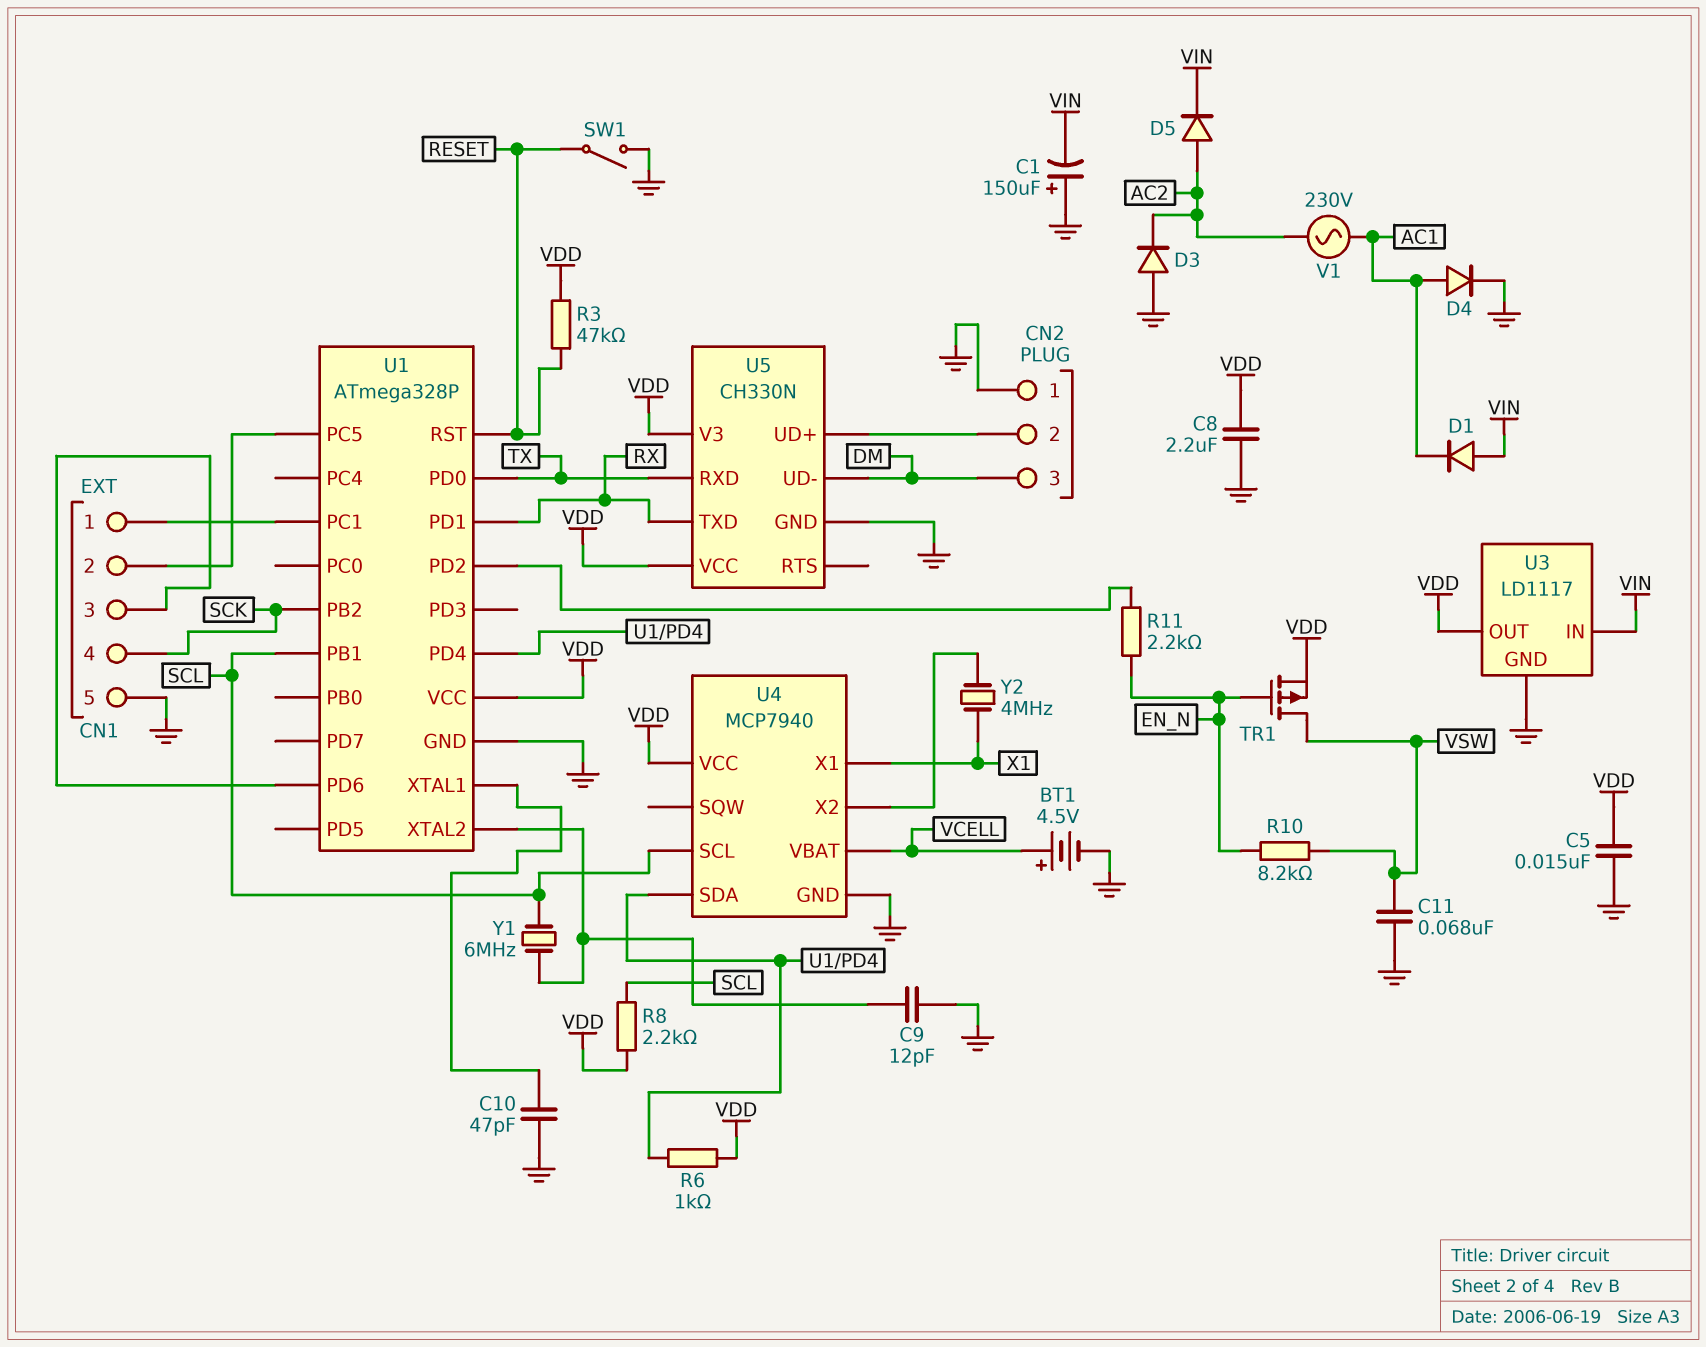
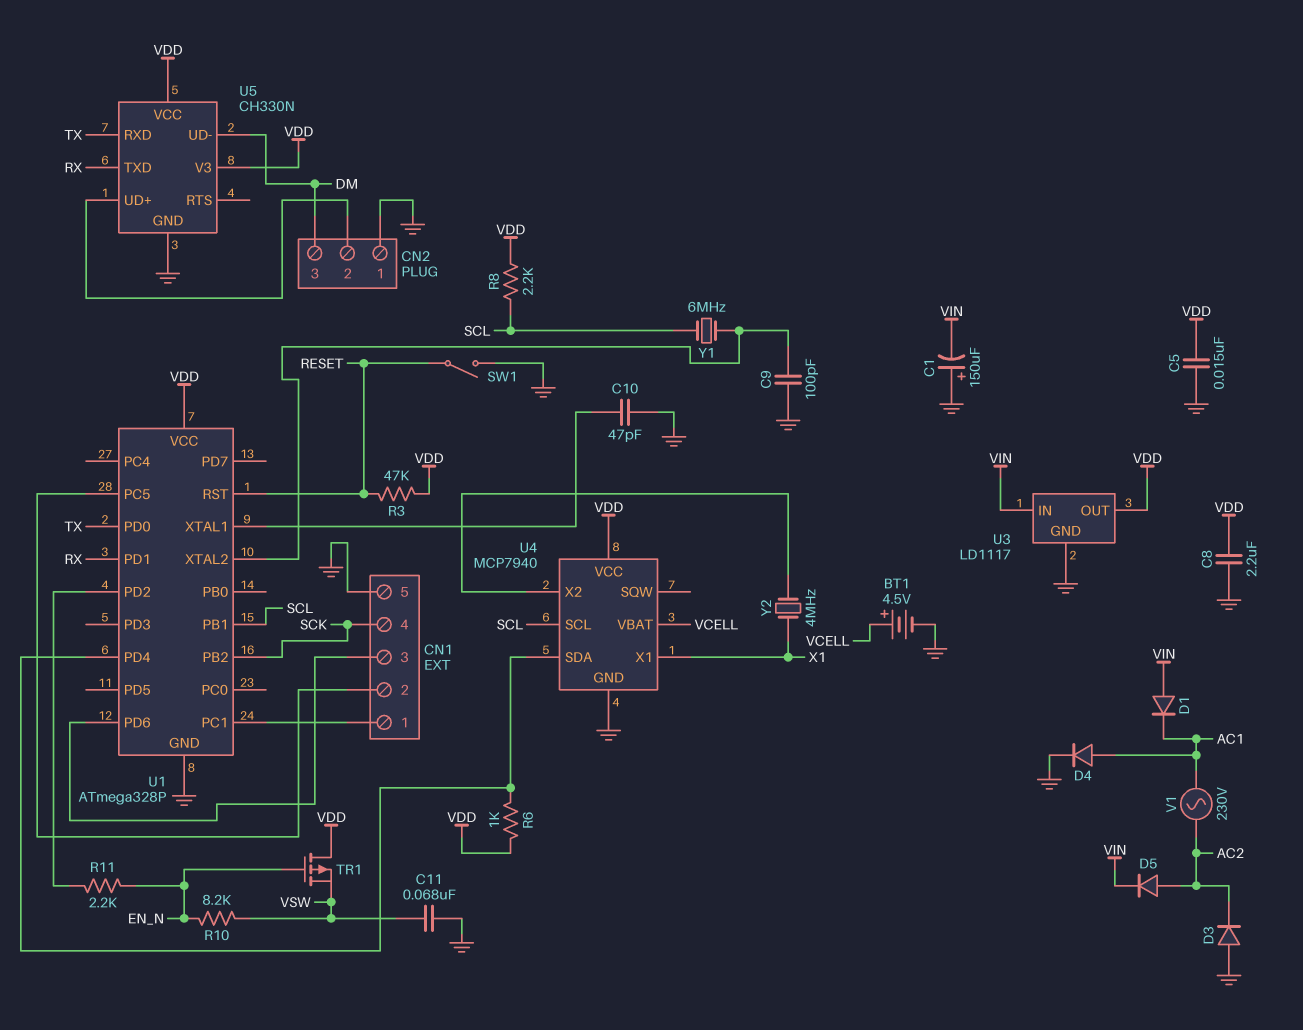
C9: 12pF (GND, U1/XTAL2) -> 100pF (GND, U1/XTAL2)
TR1: PMOS (G EN_N, D VSW, S VDD) -> PMOS (G EN_N, D VDD, S VSW)

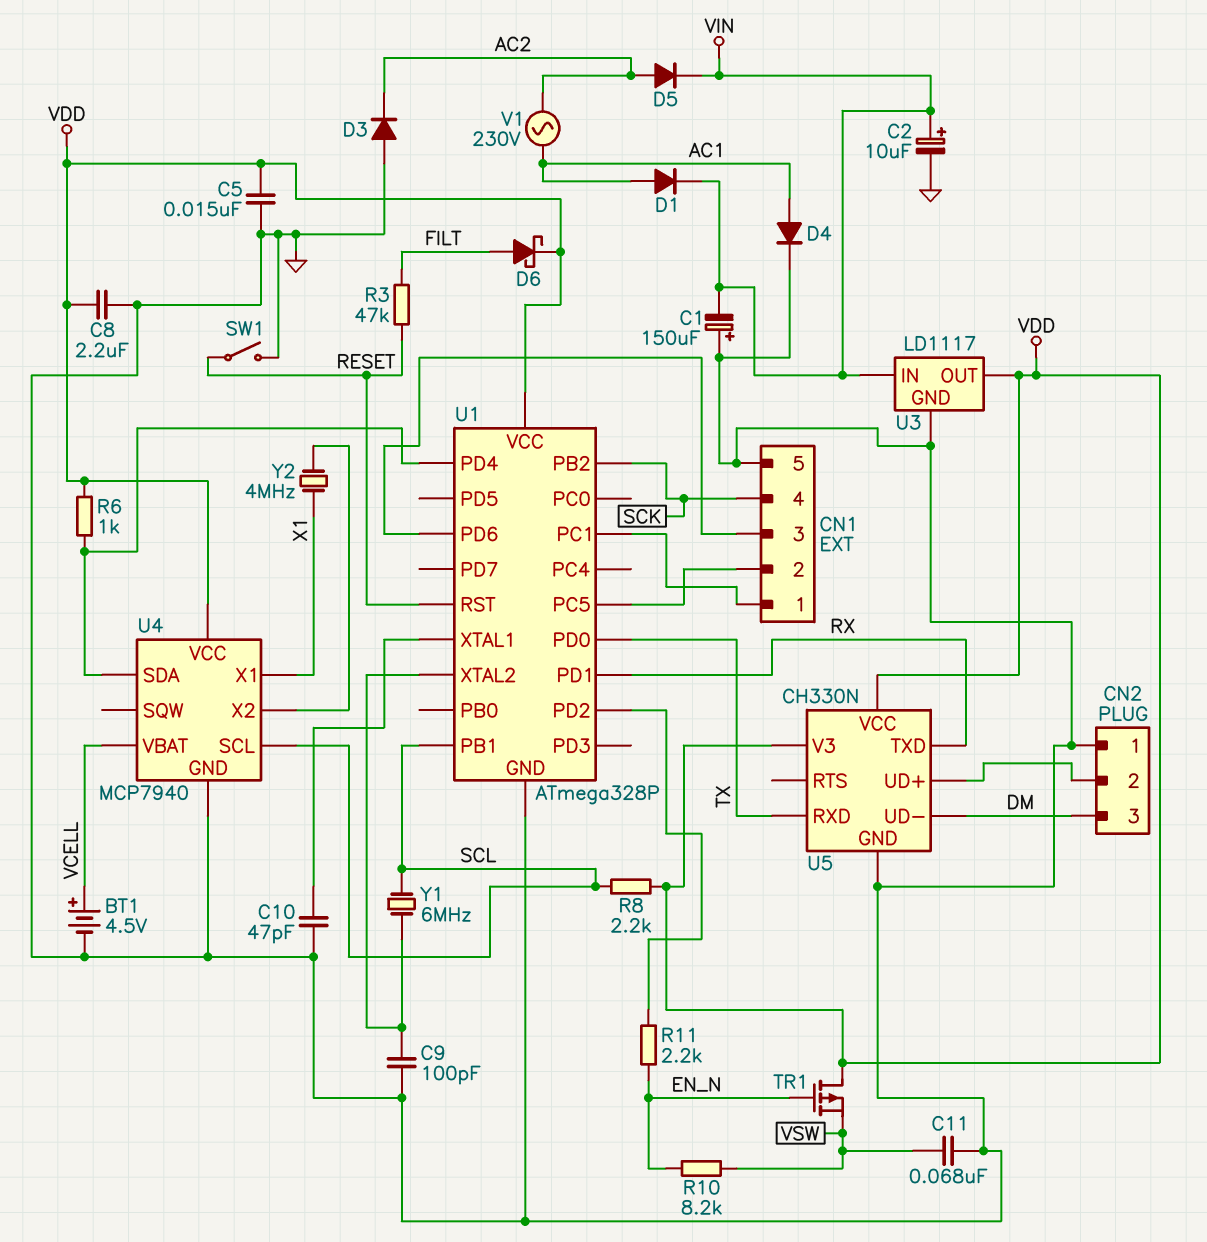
C2: none -> 10uF (plus VIN, minus GND)
D1: diode (A VIN, K AC1) -> diode (A AC1, K VIN)
D6: none -> schottky (A FILT, K VDD)
R3: 47k (RESET, VDD) -> 47k (FILT, RESET)

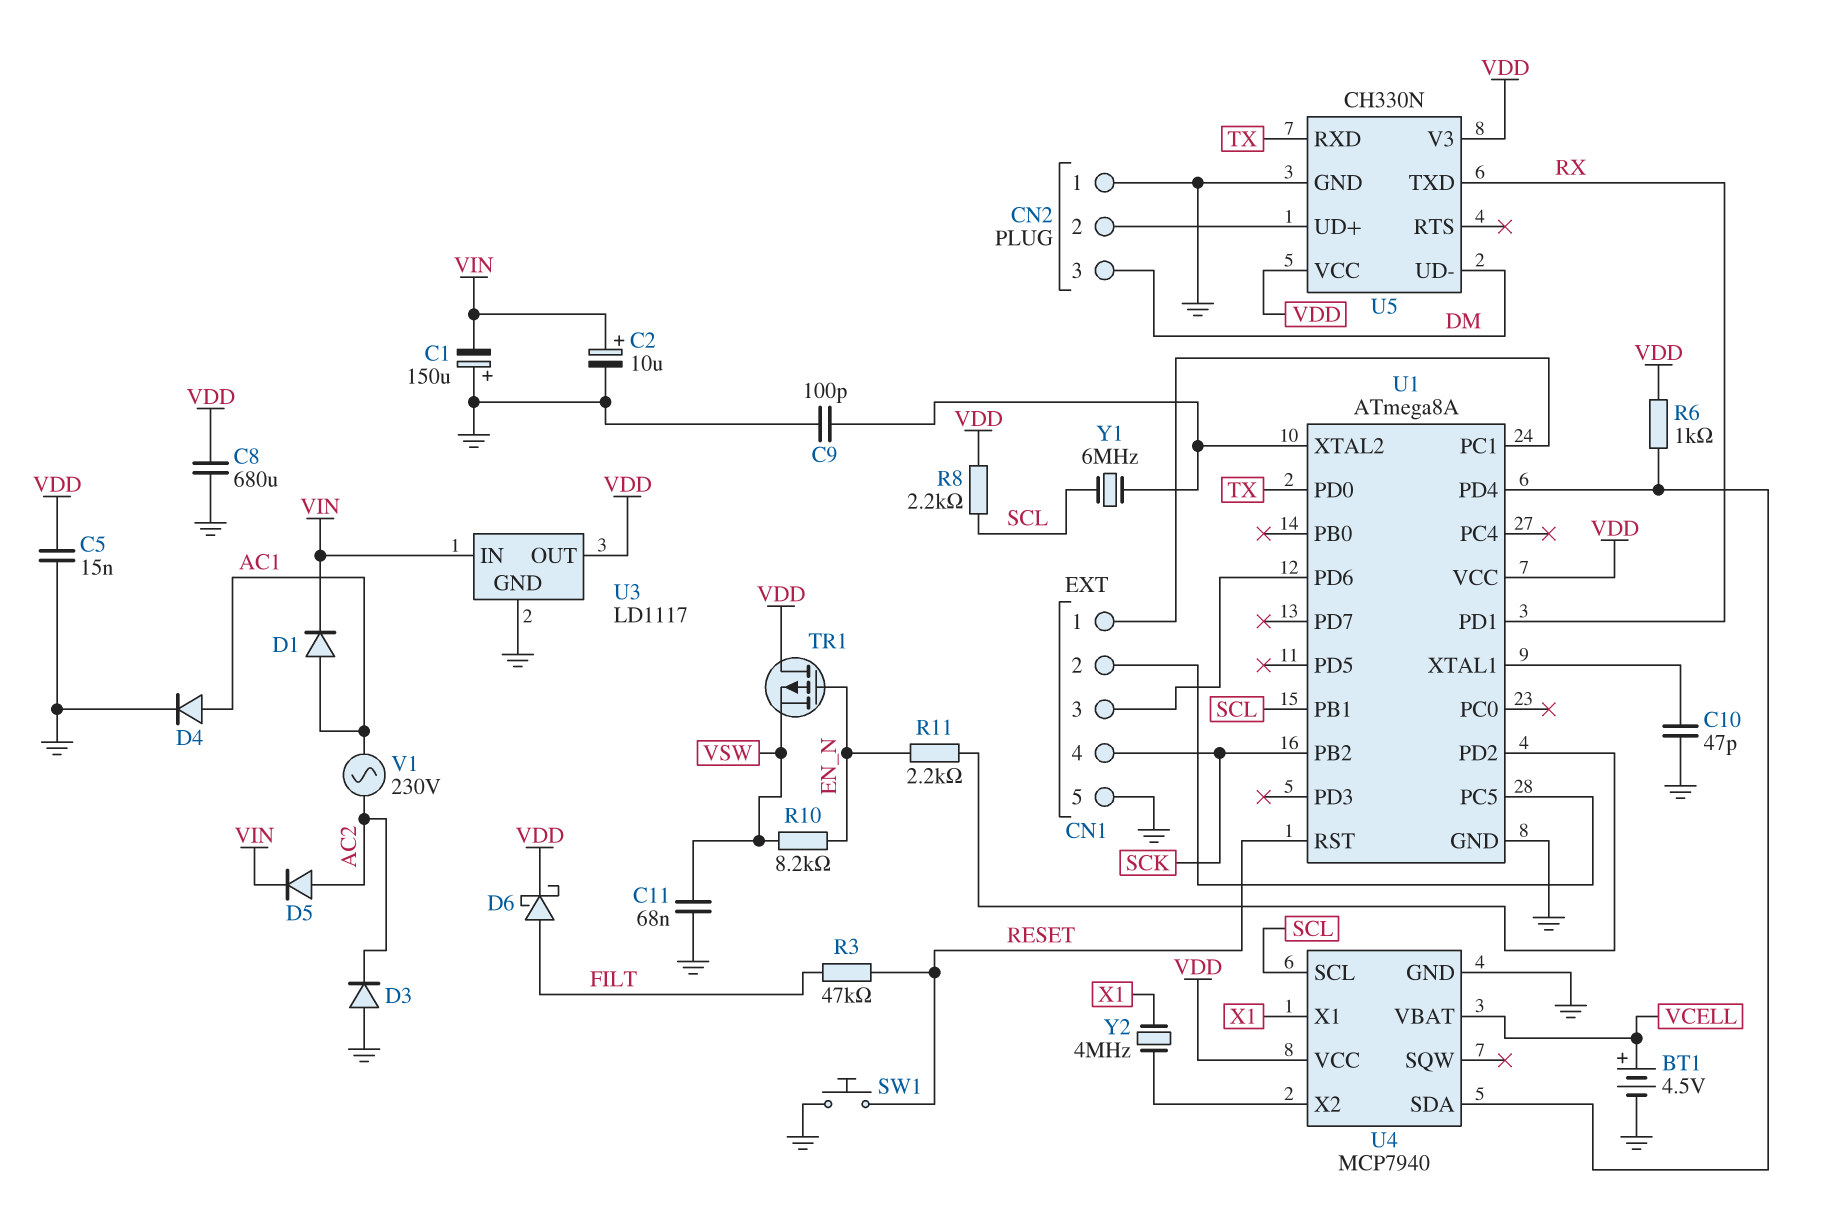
C8: 2.2uF (GND, VDD) -> 680uF (GND, VDD)
SW1: switch (GND, RESET) -> button (GND, RESET)
U1: ATmega328P -> ATmega8A

